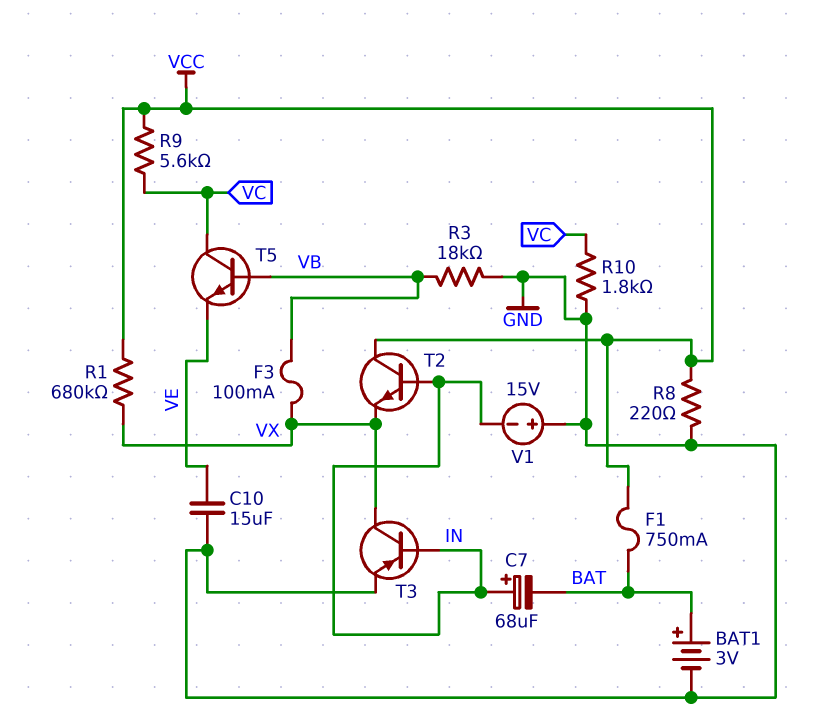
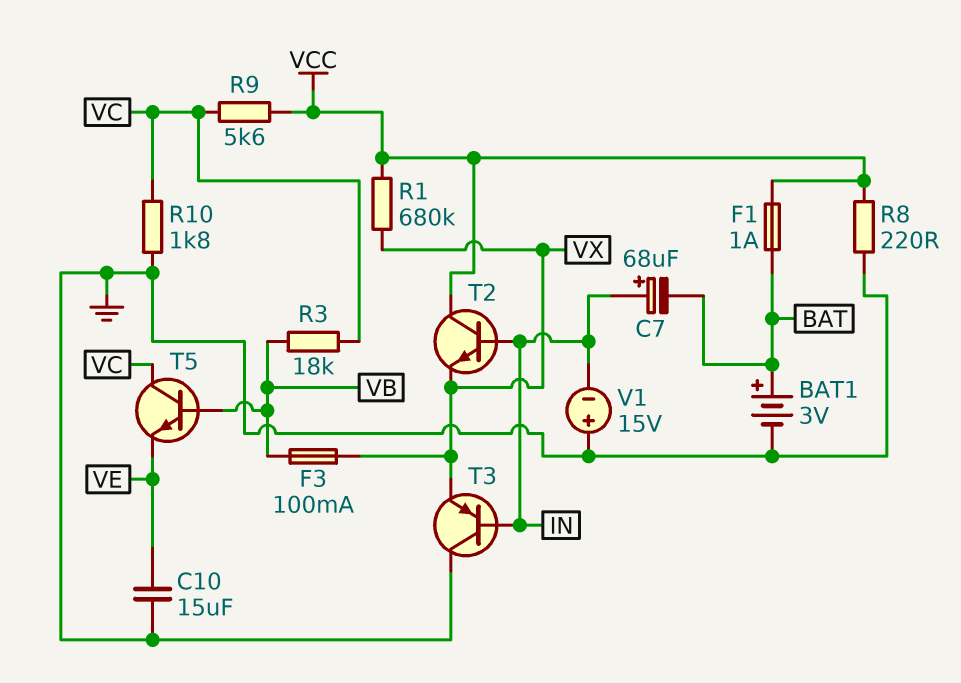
F1: 750mA (BAT, VCC) -> 1A (BAT, VCC)
R3: 18k (GND, VB) -> 18k (VB, VC)
T3: PNP (B IN, C VX, E GND) -> PNP (B IN, C GND, E VX)

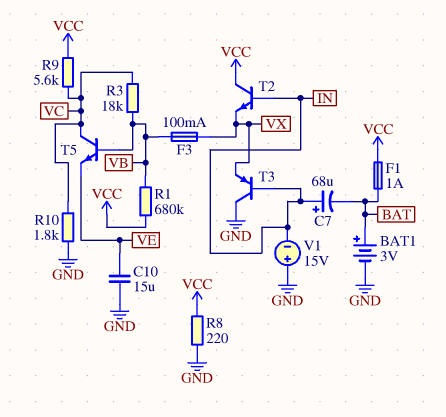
R1: 680k (VCC, VX) -> 680k (VB, VCC)

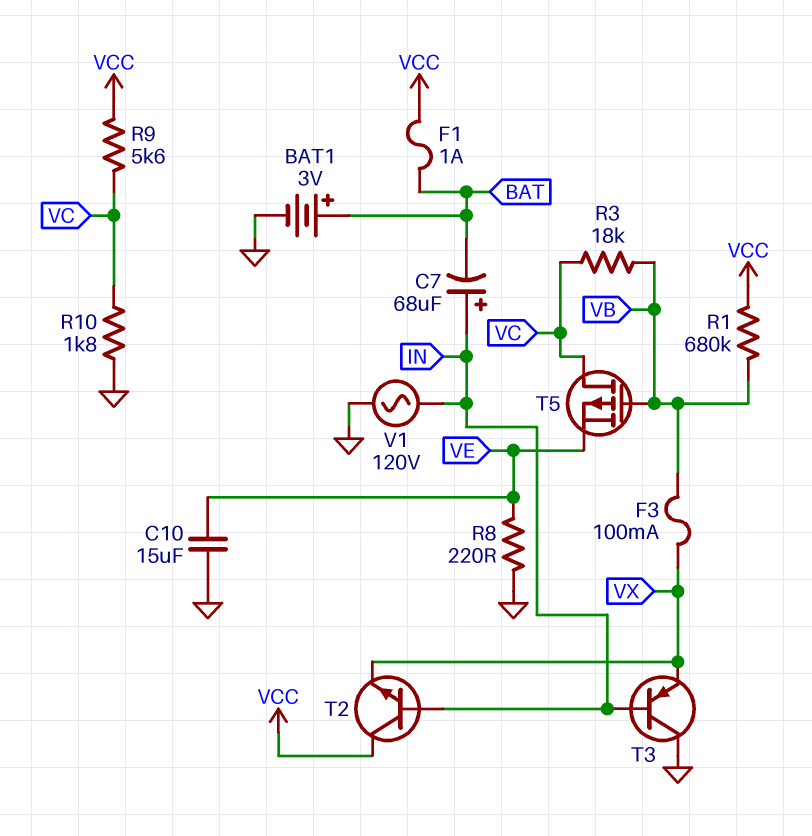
R8: 220 (GND, VCC) -> 220 (GND, VE)
T5: NPN (B VB, C VC, E VE) -> PMOS (G VB, D VC, S VE)
V1: 15V (plus GND, minus IN) -> AC 120V (GND, IN)

